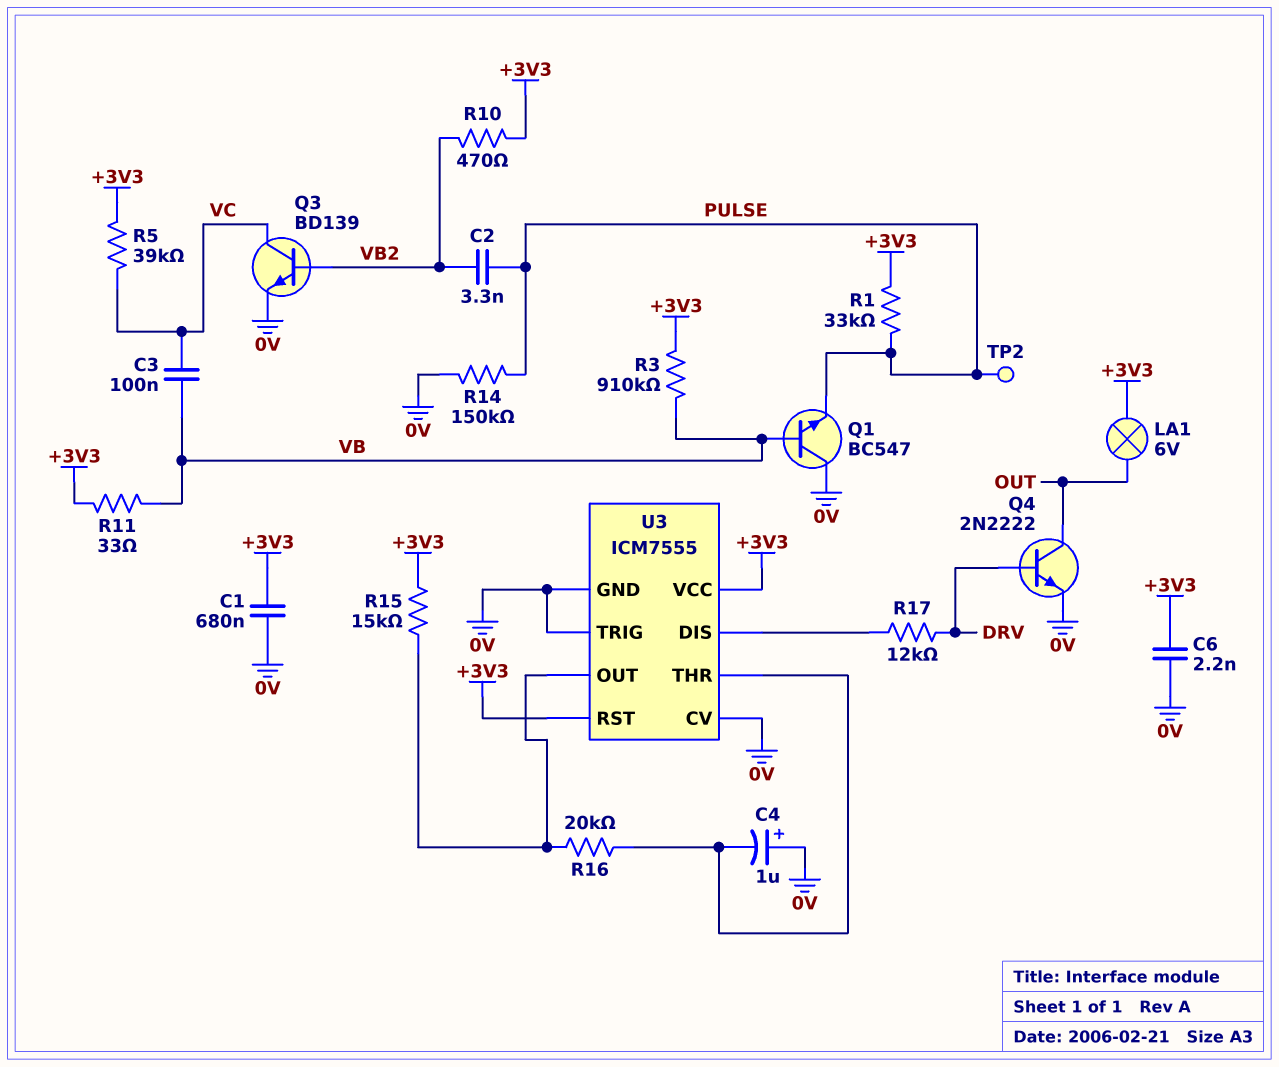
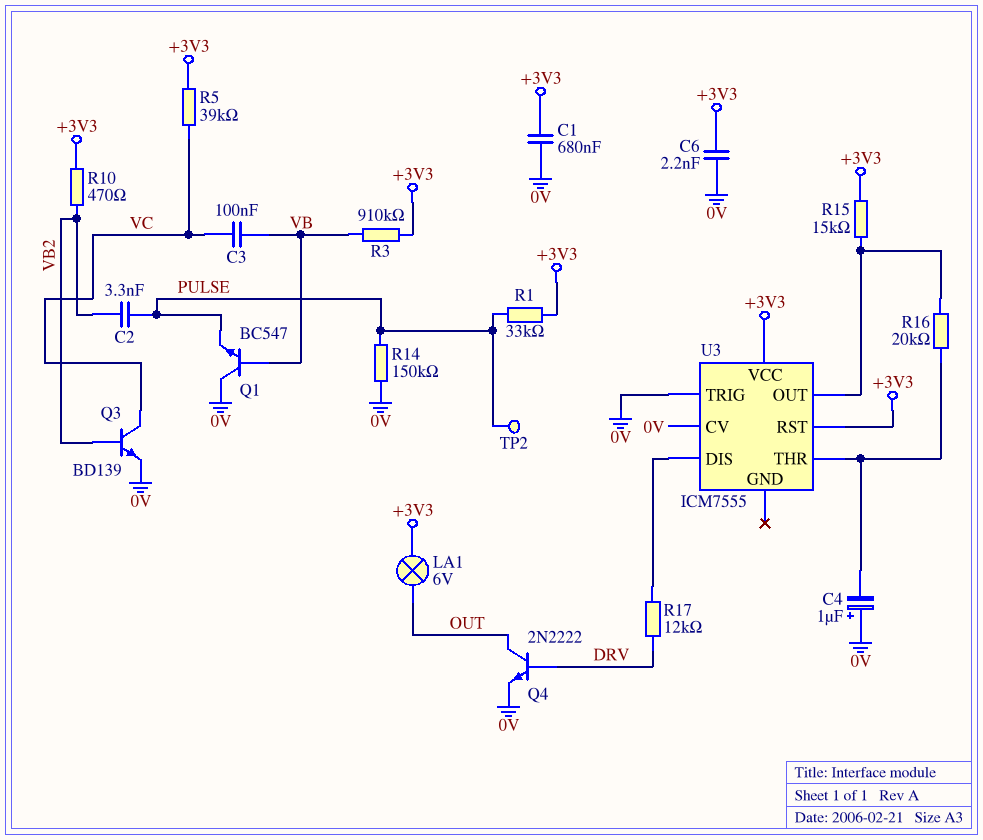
R11: 33 (+3V3, VB) -> none
U3 pin GND: 0V -> none

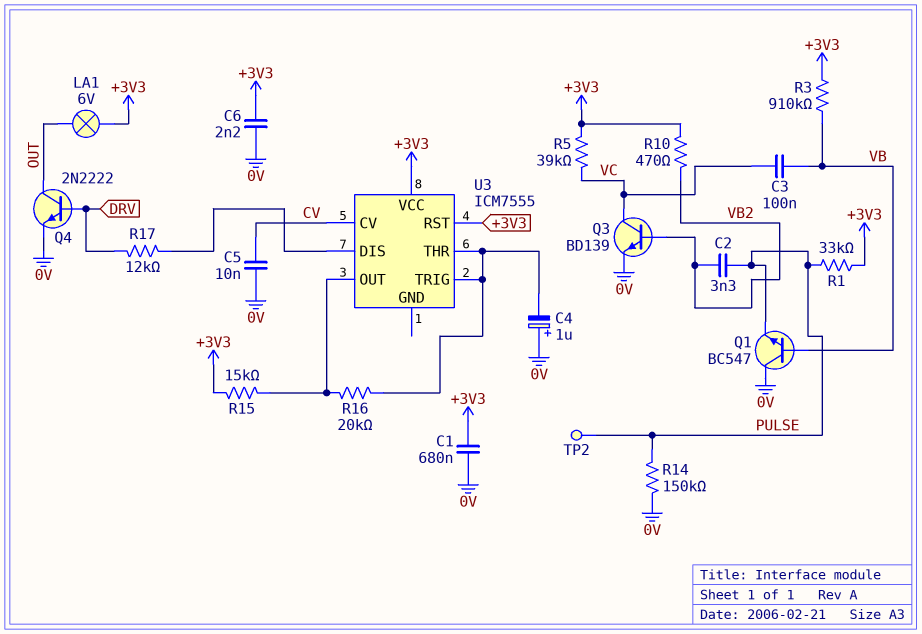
C5: none -> 10nF (0V, CV)
U3 pin CV: 0V -> CV
U3 pin TRIG: 0V -> U3/THR

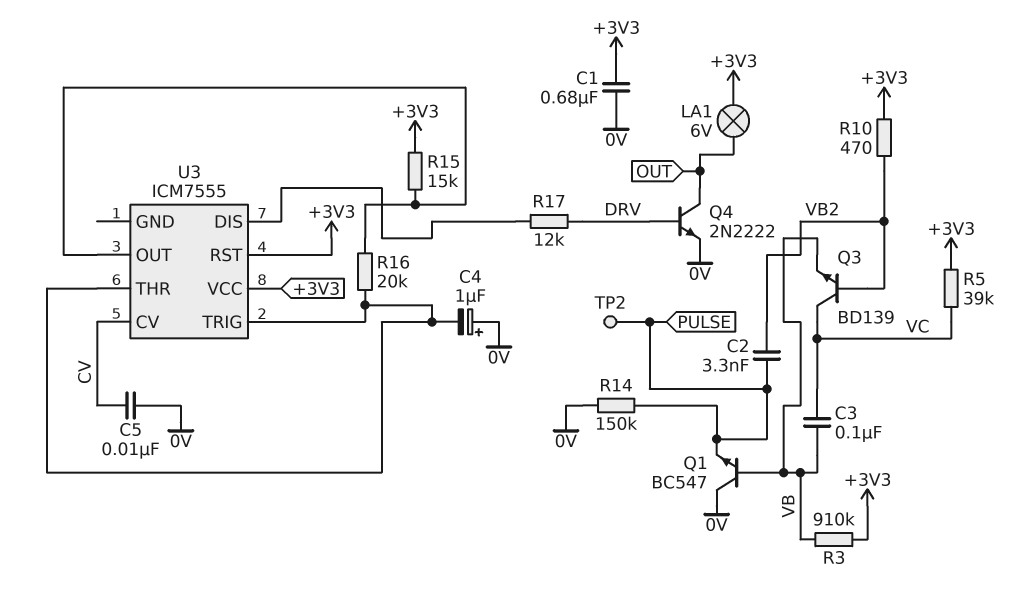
C6: 2.2nF (+3V3, 0V) -> none
Q3: NPN BD139 (B VB2, C VC, E 0V) -> NPN BD139 (B VB2, C VC, E VB)
R1: 33k (+3V3, PULSE) -> none

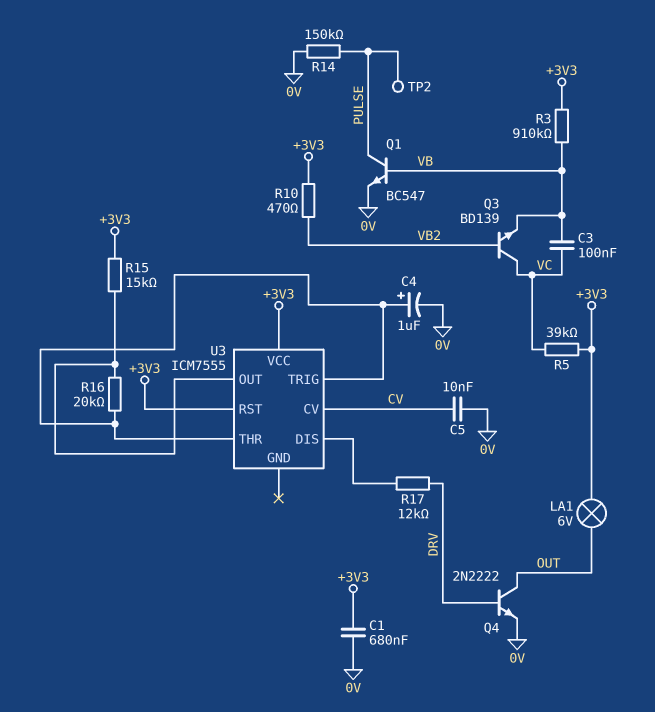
C2: 3.3nF (PULSE, VB2) -> none
C4: 1uF (plus 0V, minus U3/THR) -> 1uF (plus U3/THR, minus 0V)
Q1: NPN BC547 (B VB, C 0V, E PULSE) -> NPN BC547 (B VB, C PULSE, E 0V)

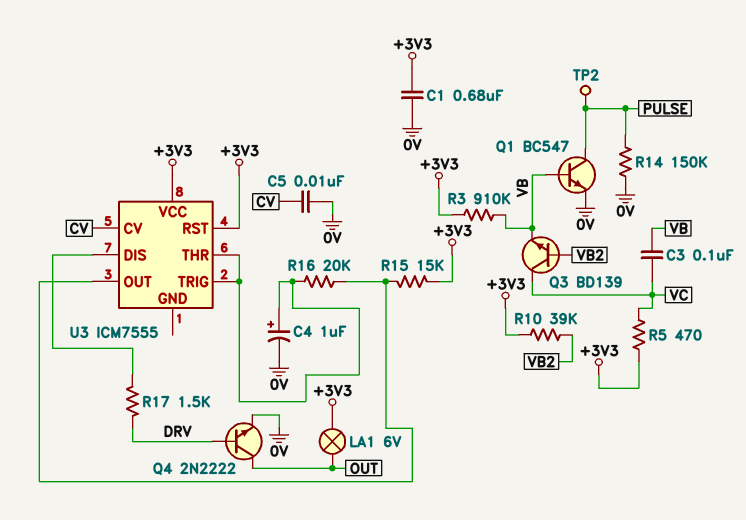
R5: 39k (+3V3, VC) -> 470 (+3V3, VC)
R10: 470 (+3V3, VB2) -> 39k (+3V3, VB2)
R17: 12k (DRV, U3/DIS) -> 1.5k (DRV, U3/DIS)

